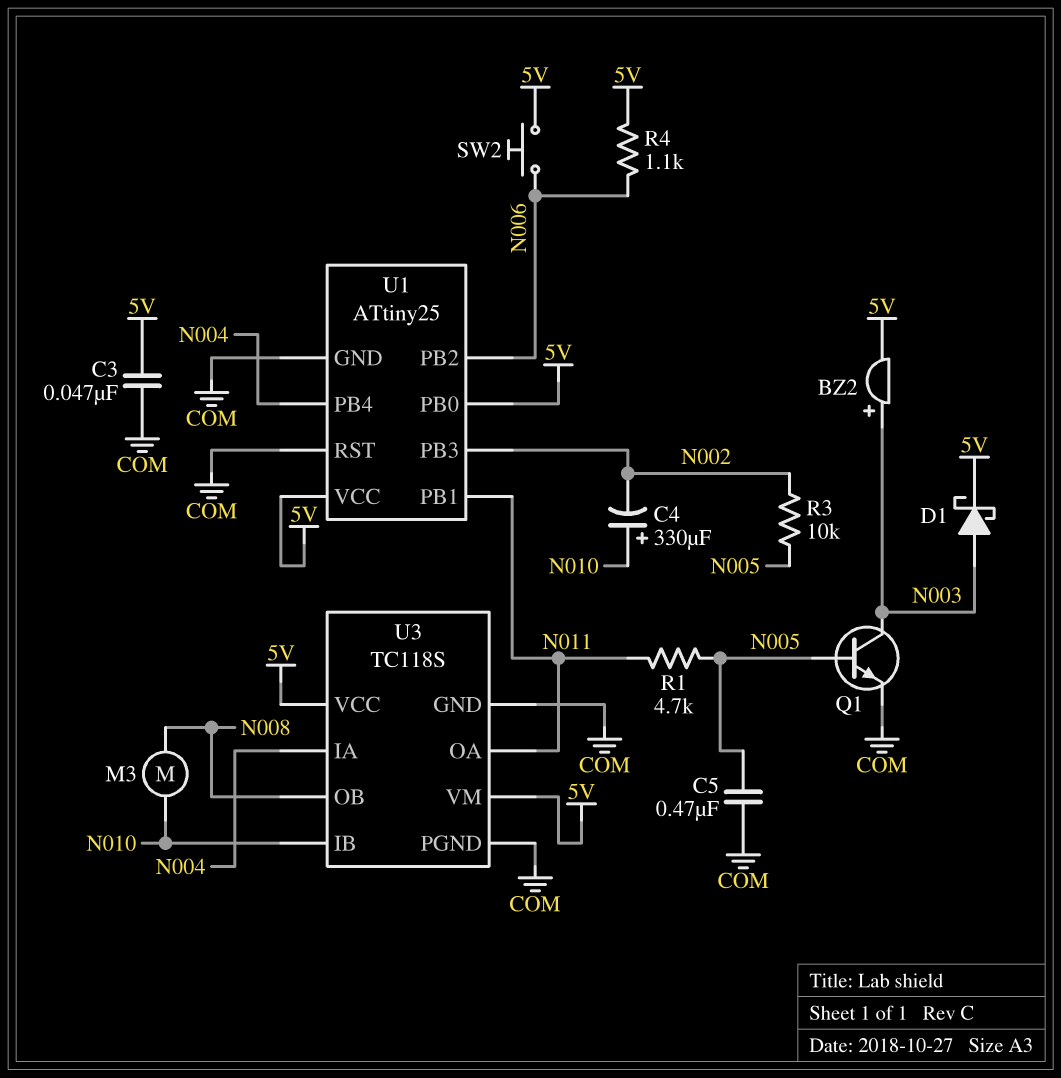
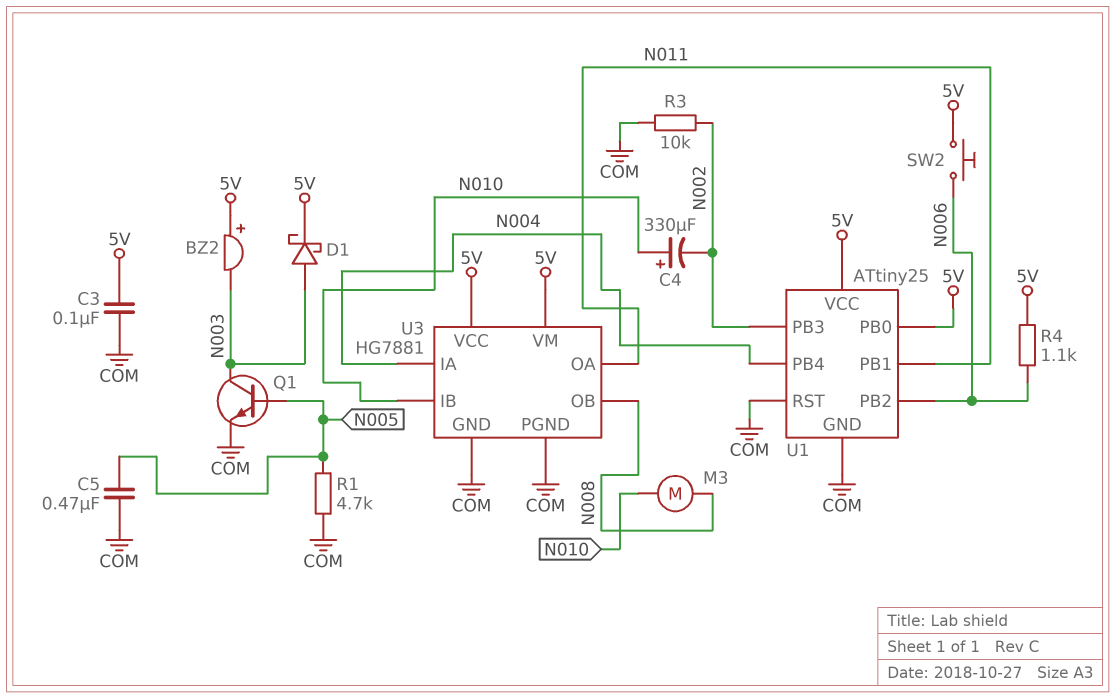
BZ2: buzzer (plus N003, minus 5V) -> buzzer (plus 5V, minus N003)
C3: 47nF (5V, COM) -> 100nF (5V, COM)
R1: 4.7k (N005, N011) -> 4.7k (COM, N005)
R3: 10k (N002, N005) -> 10k (COM, N002)
U3: TC118S -> HG7881

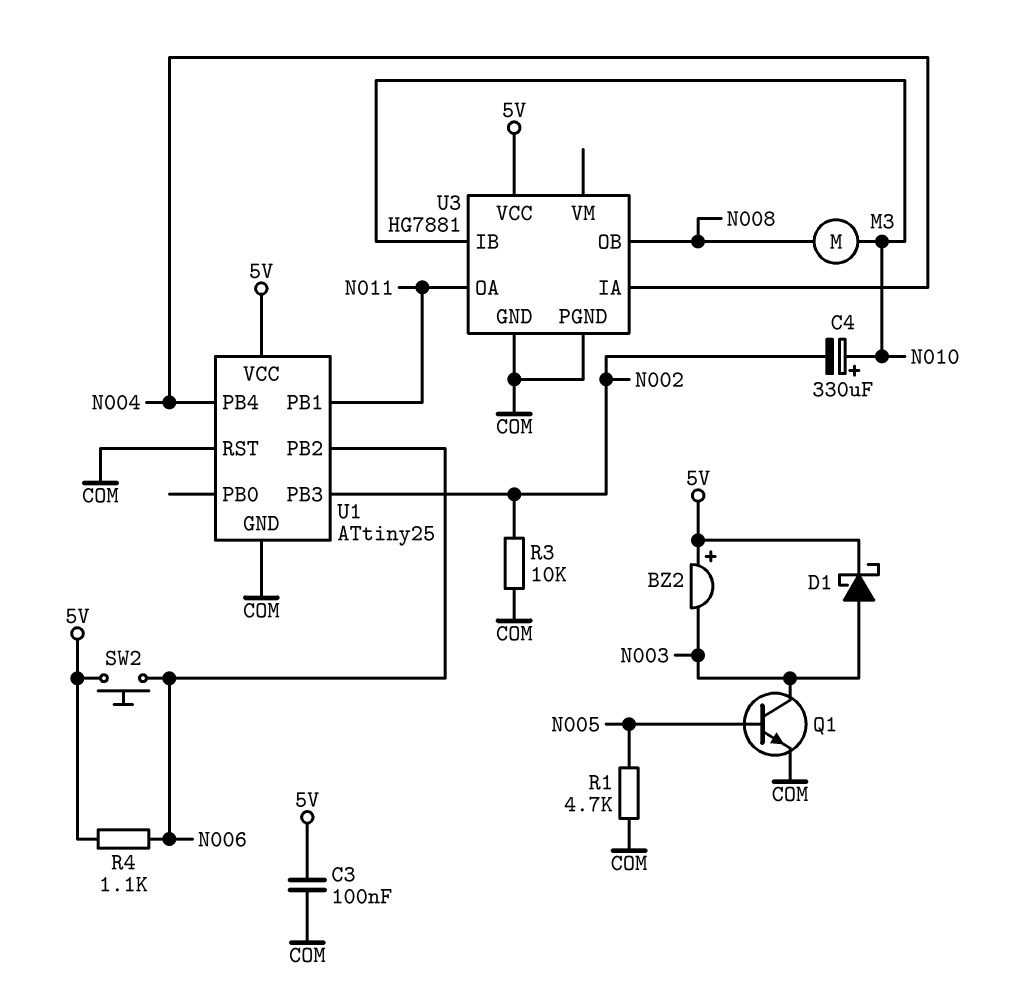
C5: 470nF (COM, N005) -> none
U1 pin PB0: 5V -> none
U3 pin VM: 5V -> none

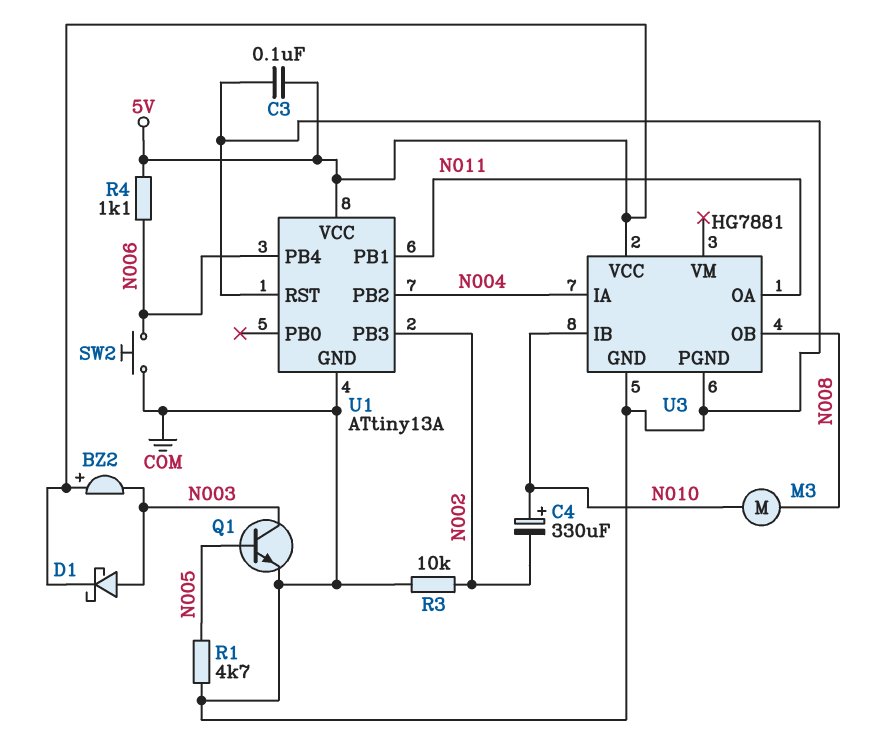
SW2: button (5V, N006) -> button (COM, N006)
U1: ATtiny25 -> ATtiny13A
U1 pin PB2: N006 -> N004
U1 pin PB4: N004 -> N006

